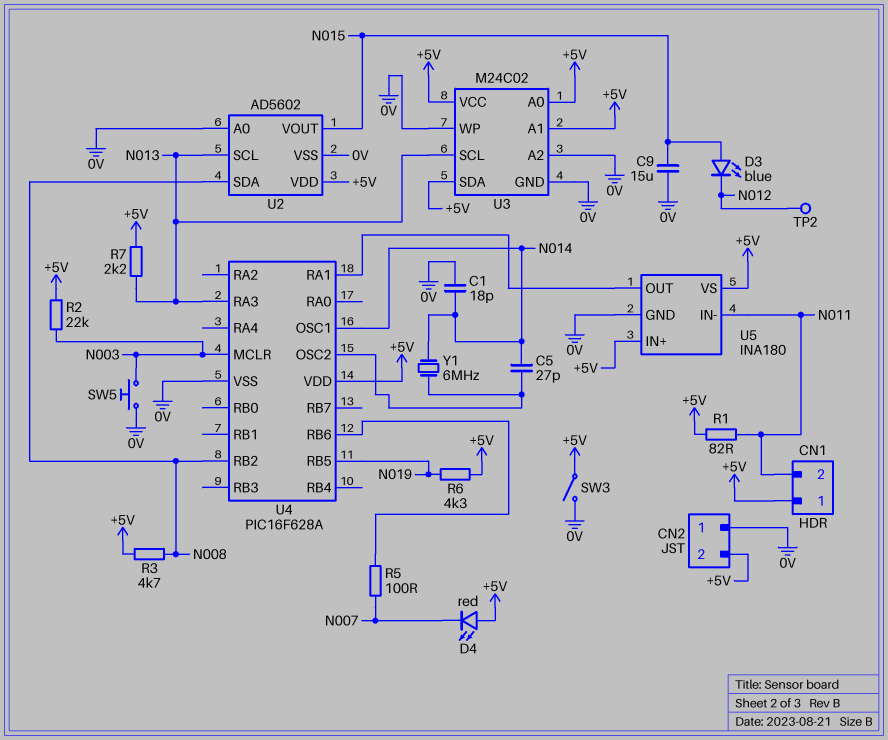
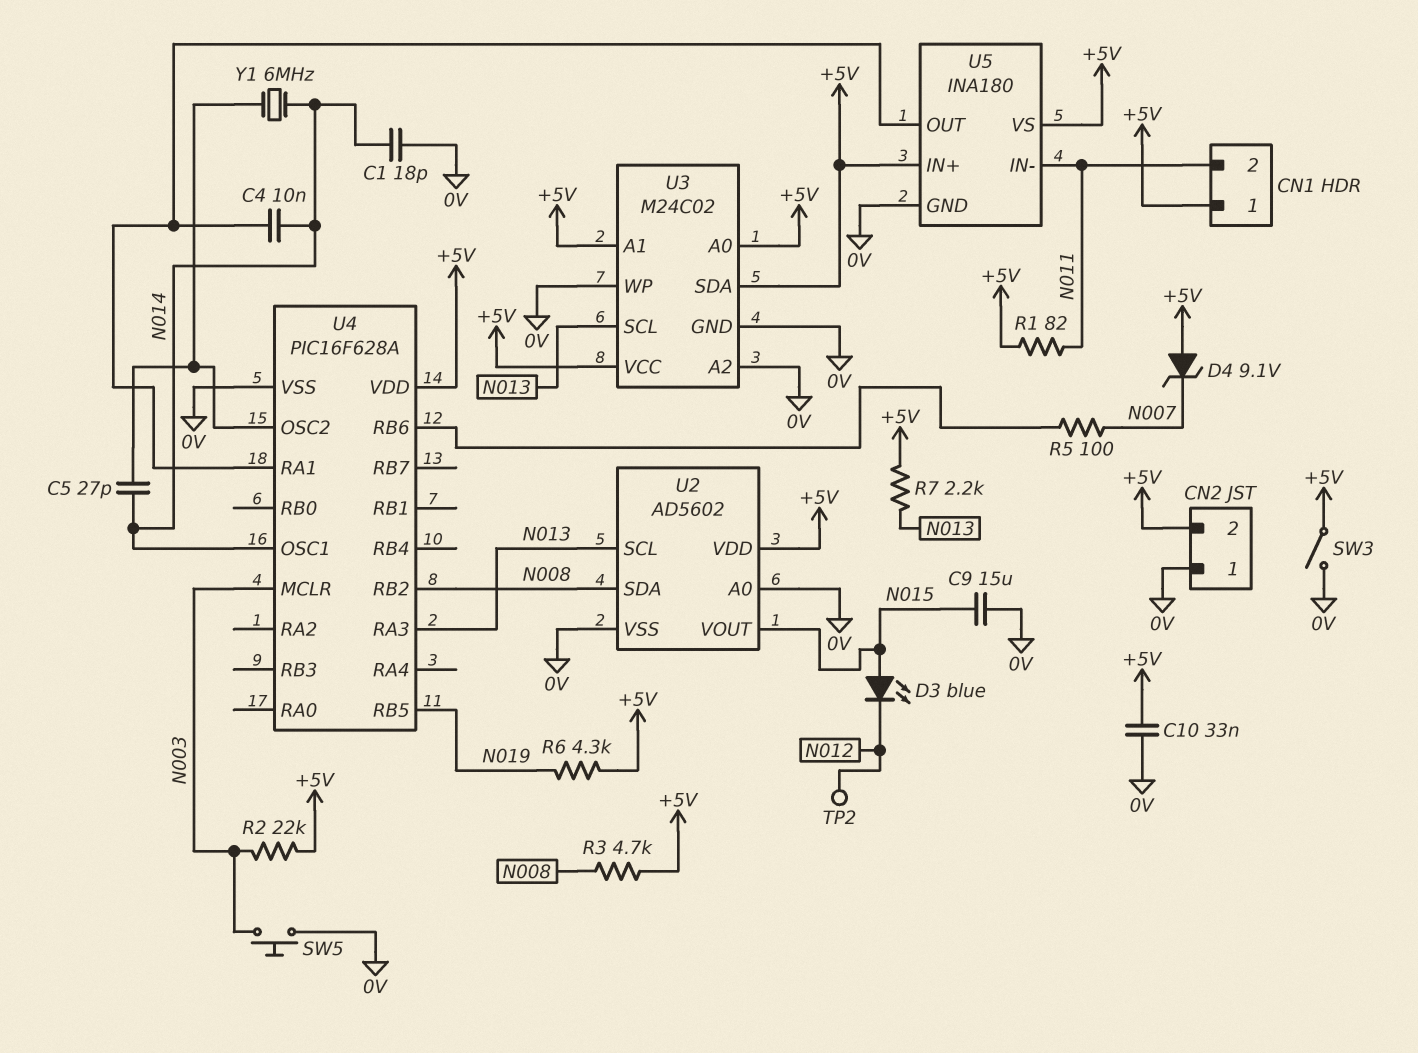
C4: none -> 10nF (N014, U4/RA1)
C10: none -> 33nF (+5V, 0V)
D4: LED red (A +5V, K N007) -> zener 9.1V (A +5V, K N007)

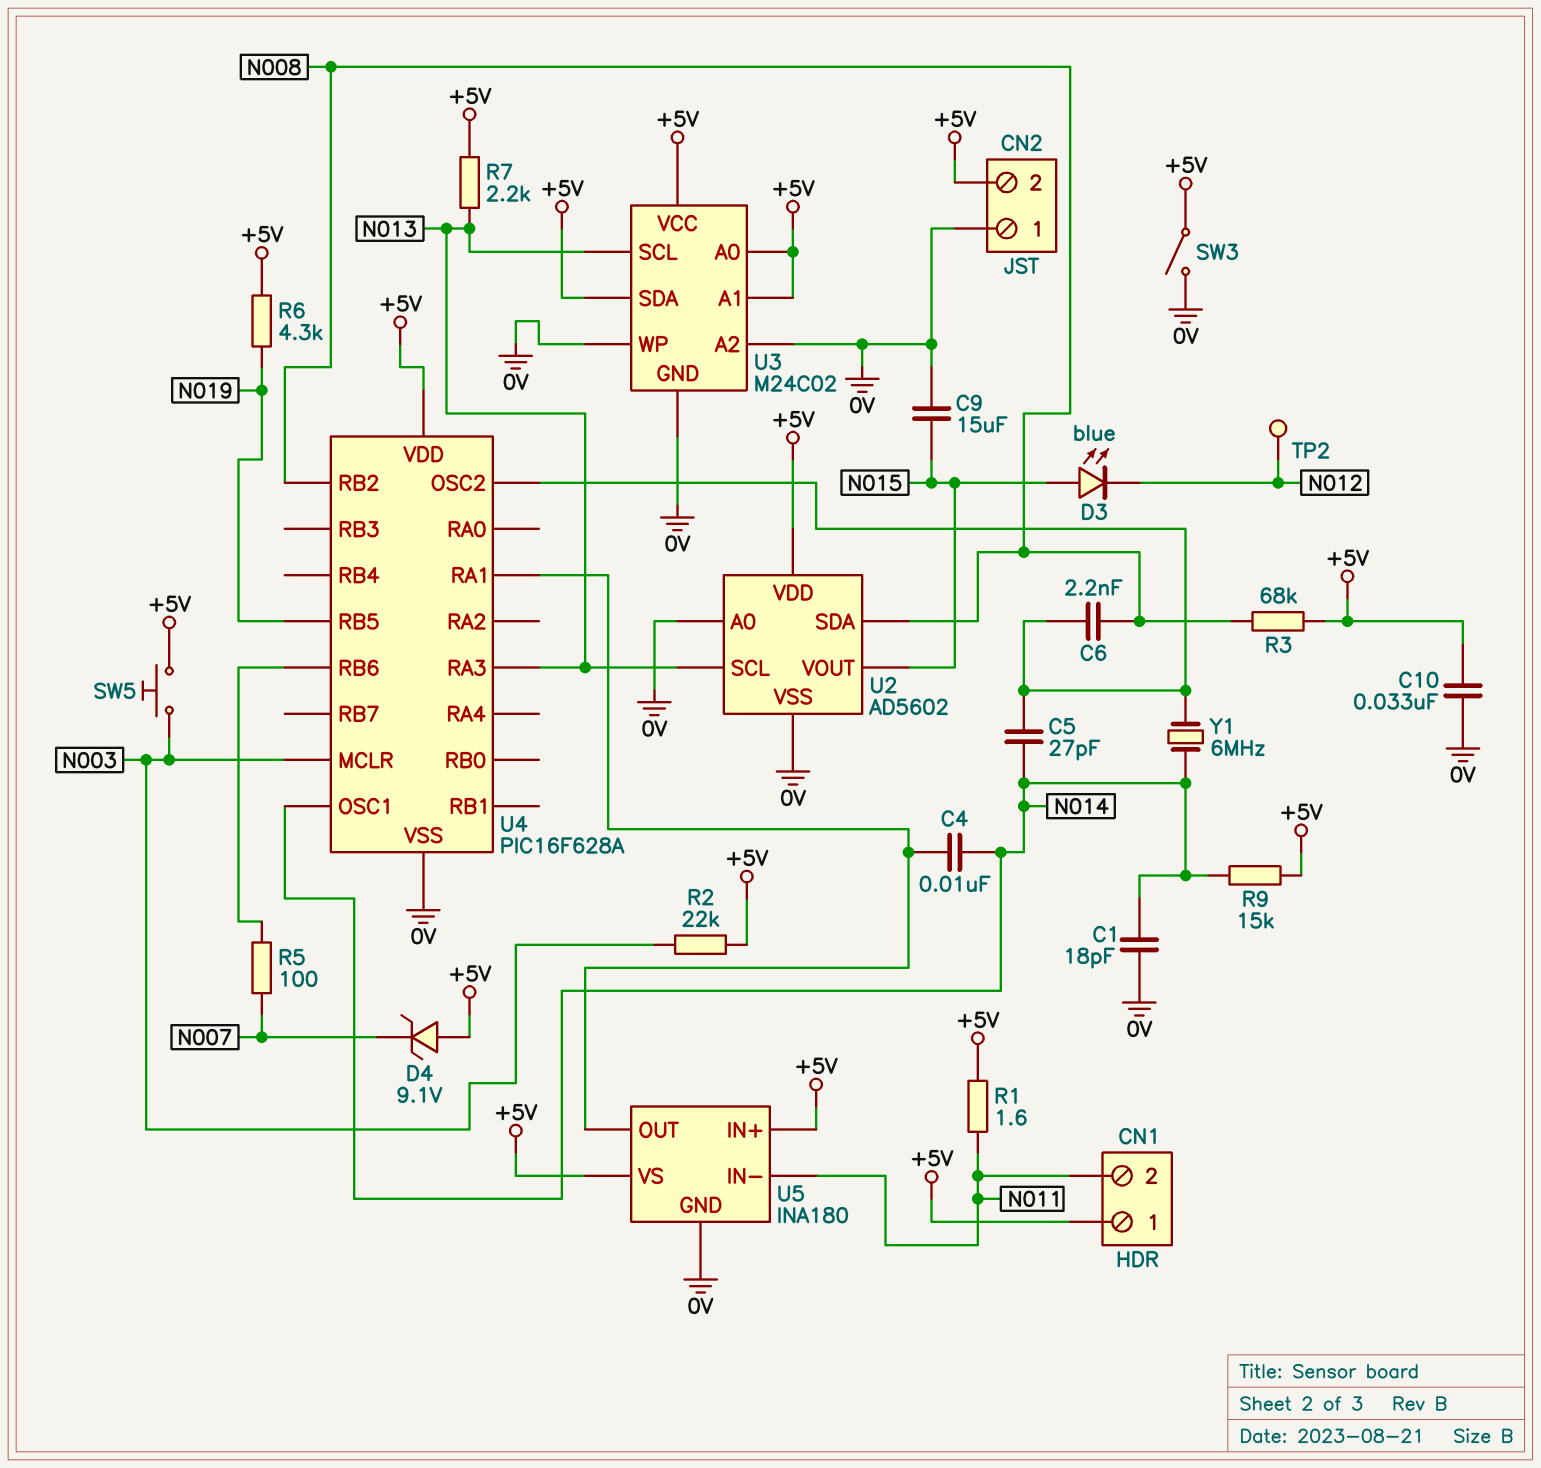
C6: none -> 2.2nF (N008, U4/OSC2)
R1: 82 (+5V, N011) -> 1.6 (+5V, N011)
R3: 4.7k (+5V, N008) -> 68k (+5V, N008)
R9: none -> 15k (+5V, N014)
SW5: button (0V, N003) -> button (+5V, N003)

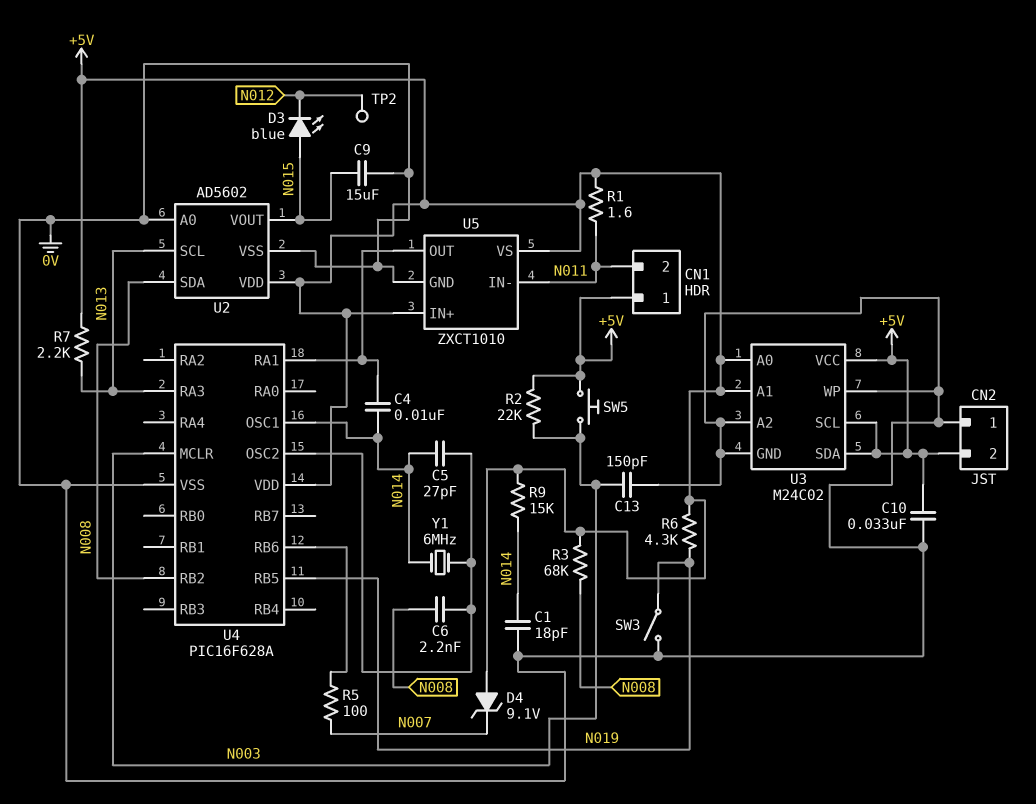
C13: none -> 150pF (0V, N003)
SW3: switch (+5V, 0V) -> switch (0V, N019)
U3 pin SCL: N013 -> +5V
U5: INA180 -> ZXCT1010

